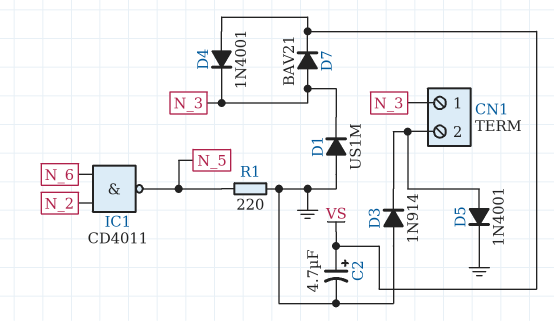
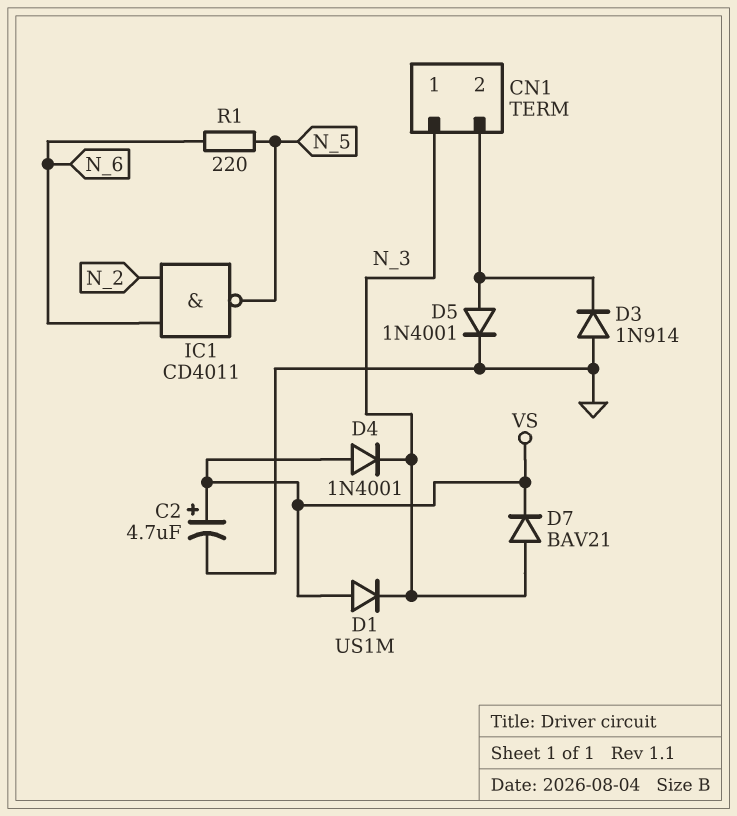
D1: diode US1M (A GND, K N_3) -> diode US1M (A VS, K N_3)
R1: 220 (GND, N_5) -> 220 (N_5, N_6)

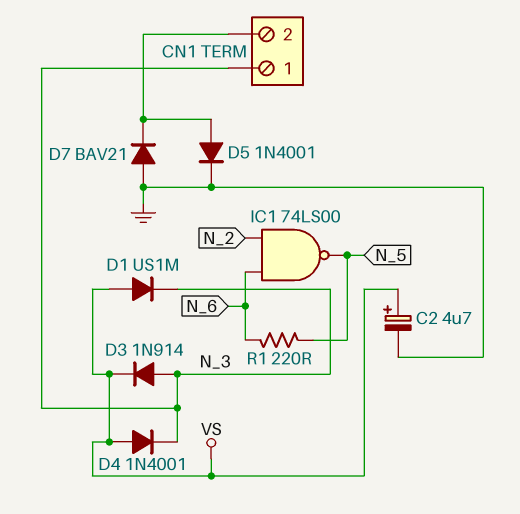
D3: diode 1N914 (A GND, K CN1/2) -> diode 1N914 (A N_3, K VS)
D7: diode BAV21 (A N_3, K VS) -> diode BAV21 (A GND, K CN1/2)
IC1: NAND CD4011 (in N_2, in N_6, out N_5) -> NAND 74LS00 (in N_2, in N_6, out N_5)

